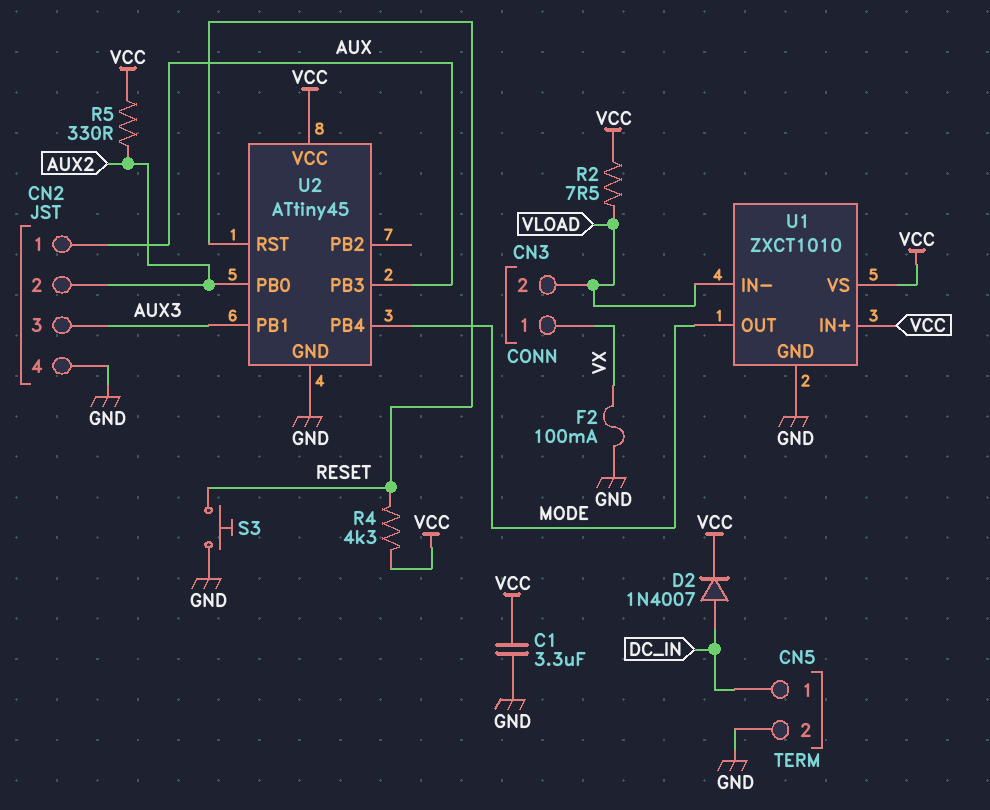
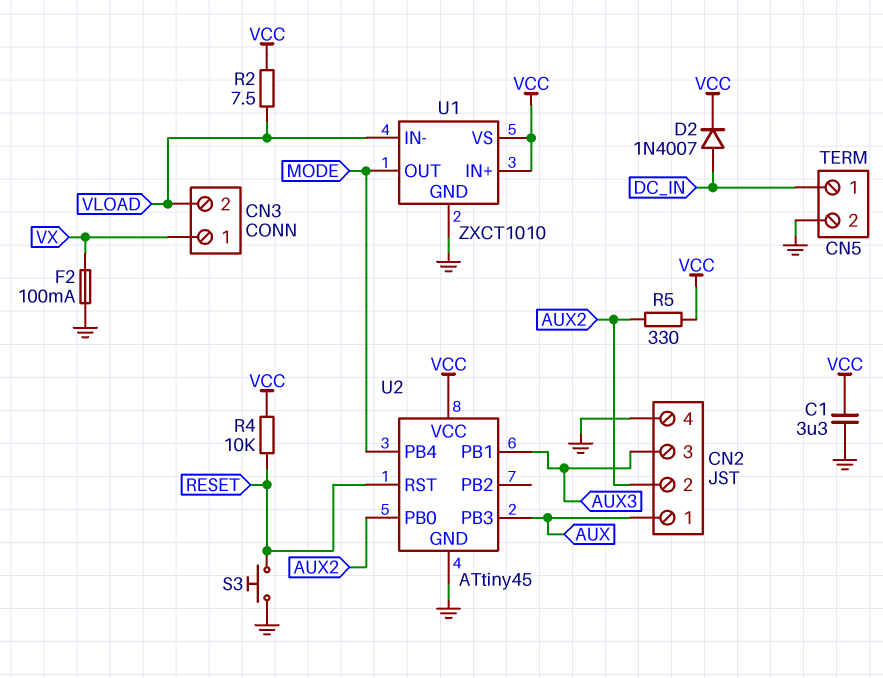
R4: 4.3k (RESET, VCC) -> 10k (RESET, VCC)

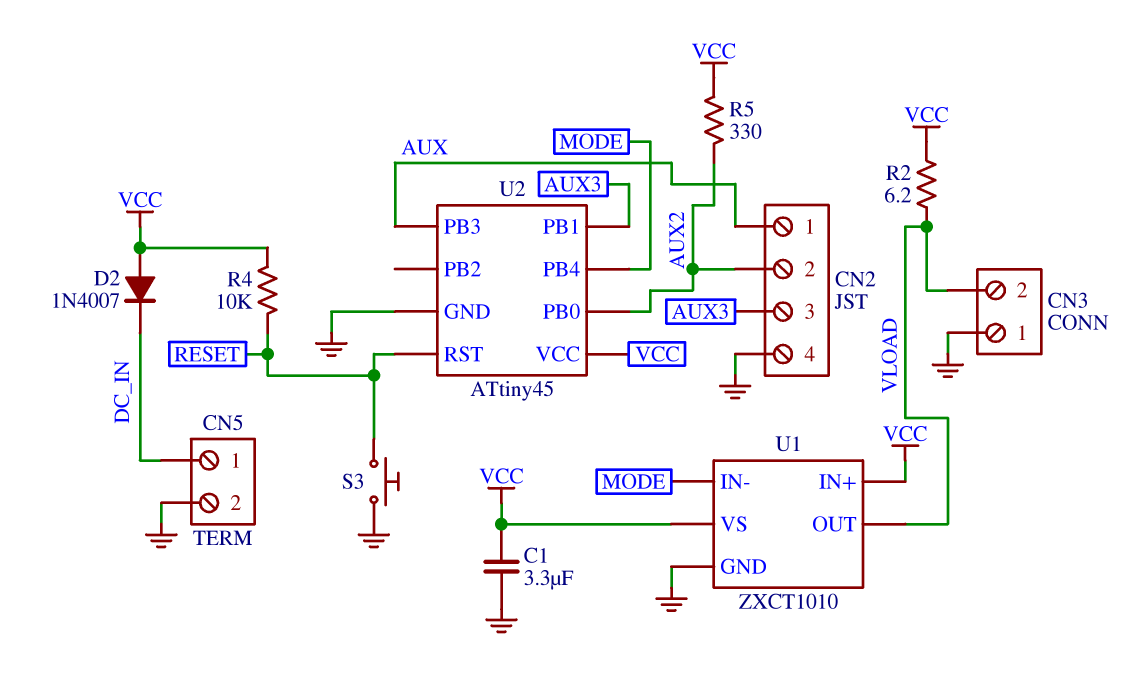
CN3 pin 1: VX -> GND
D2: diode 1N4007 (A DC_IN, K VCC) -> diode 1N4007 (A VCC, K DC_IN)
F2: 100mA (GND, VX) -> none
R2: 7.5 (VCC, VLOAD) -> 6.2 (VCC, VLOAD)
U1 pin IN-: VLOAD -> MODE
U1 pin OUT: MODE -> VLOAD

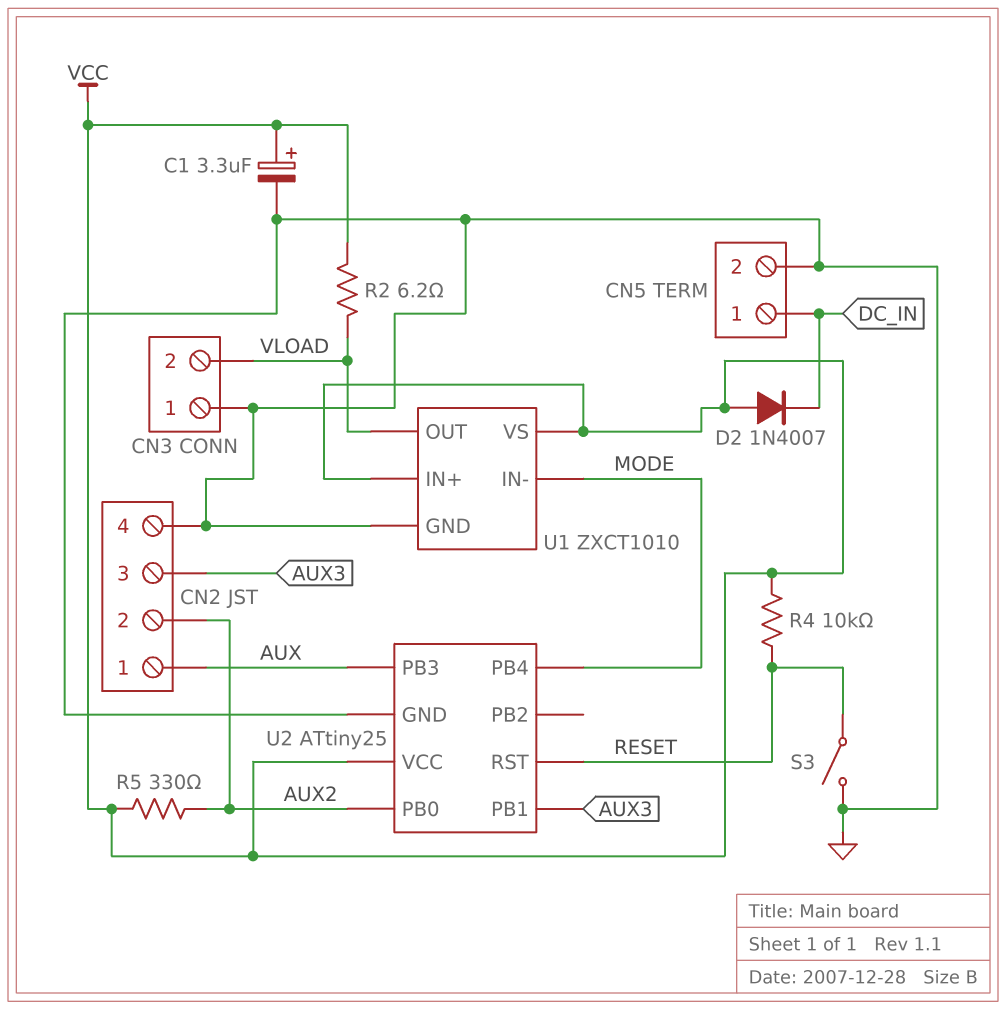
C1: 3.3uF (GND, VCC) -> 3.3uF (plus VCC, minus GND)
S3: button (GND, RESET) -> switch (GND, RESET)
U2: ATtiny45 -> ATtiny25

